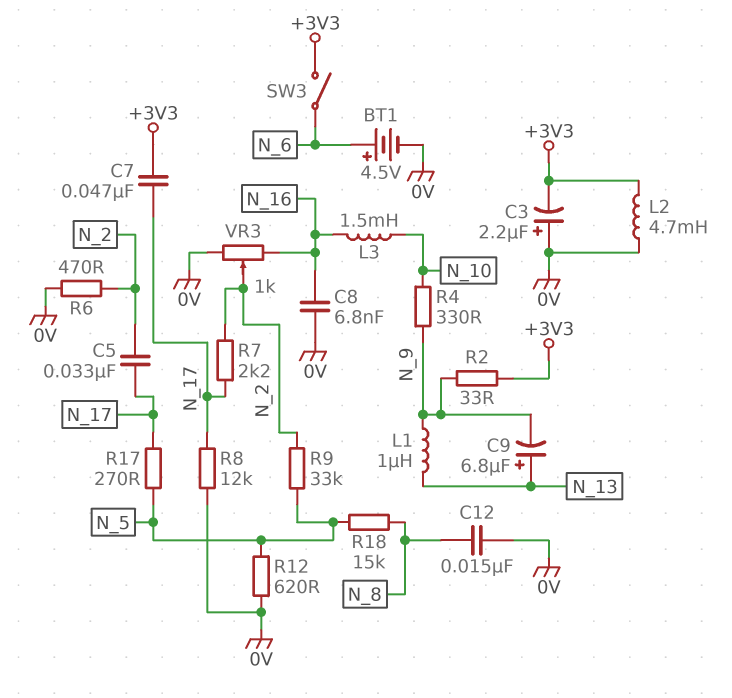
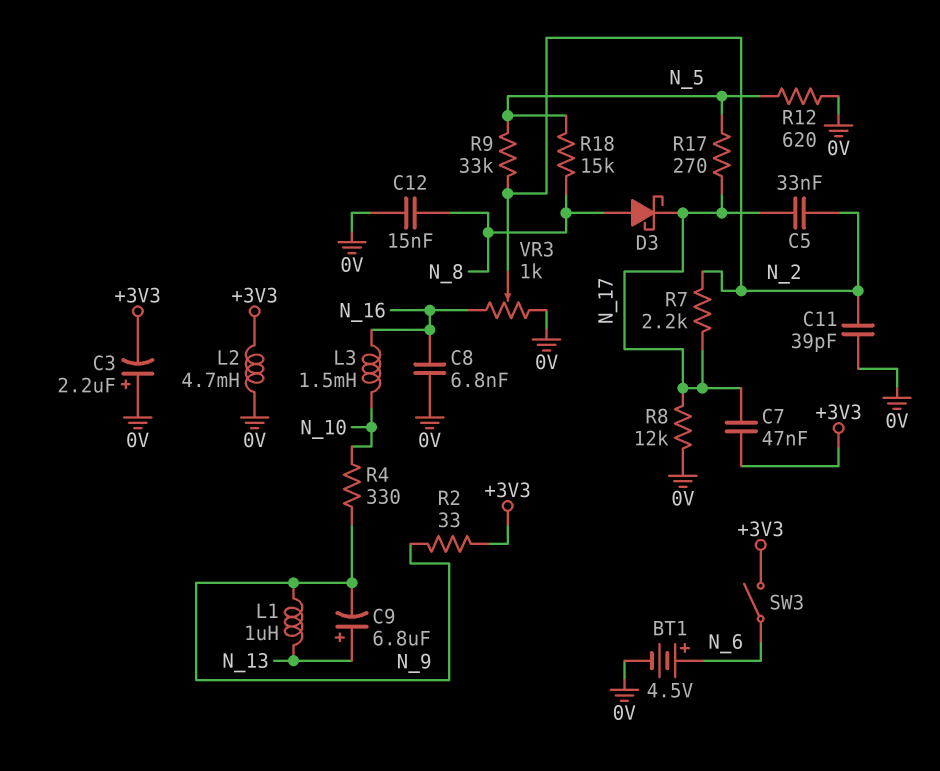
C11: none -> 39pF (0V, N_2)
D3: none -> schottky (A N_8, K N_17)
R6: 470 (0V, N_2) -> none

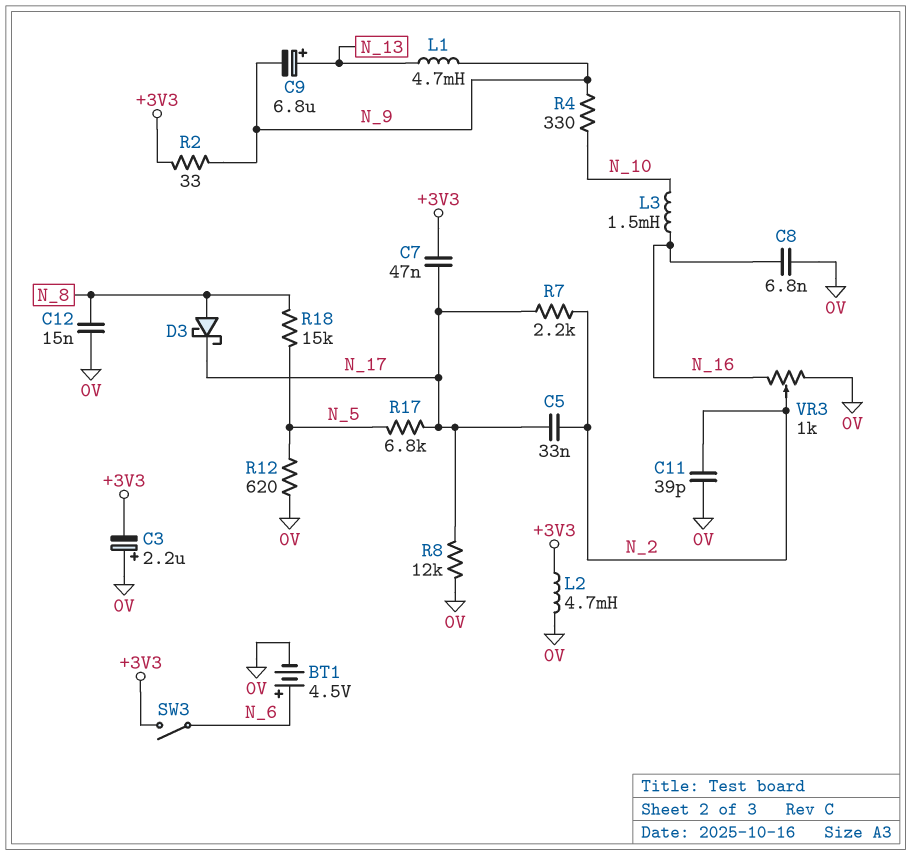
L1: 1uH (N_9, N_13) -> 4.7mH (N_9, N_13)
R9: 33k (N_2, N_5) -> none
R17: 270 (N_5, N_17) -> 6.8k (N_5, N_17)

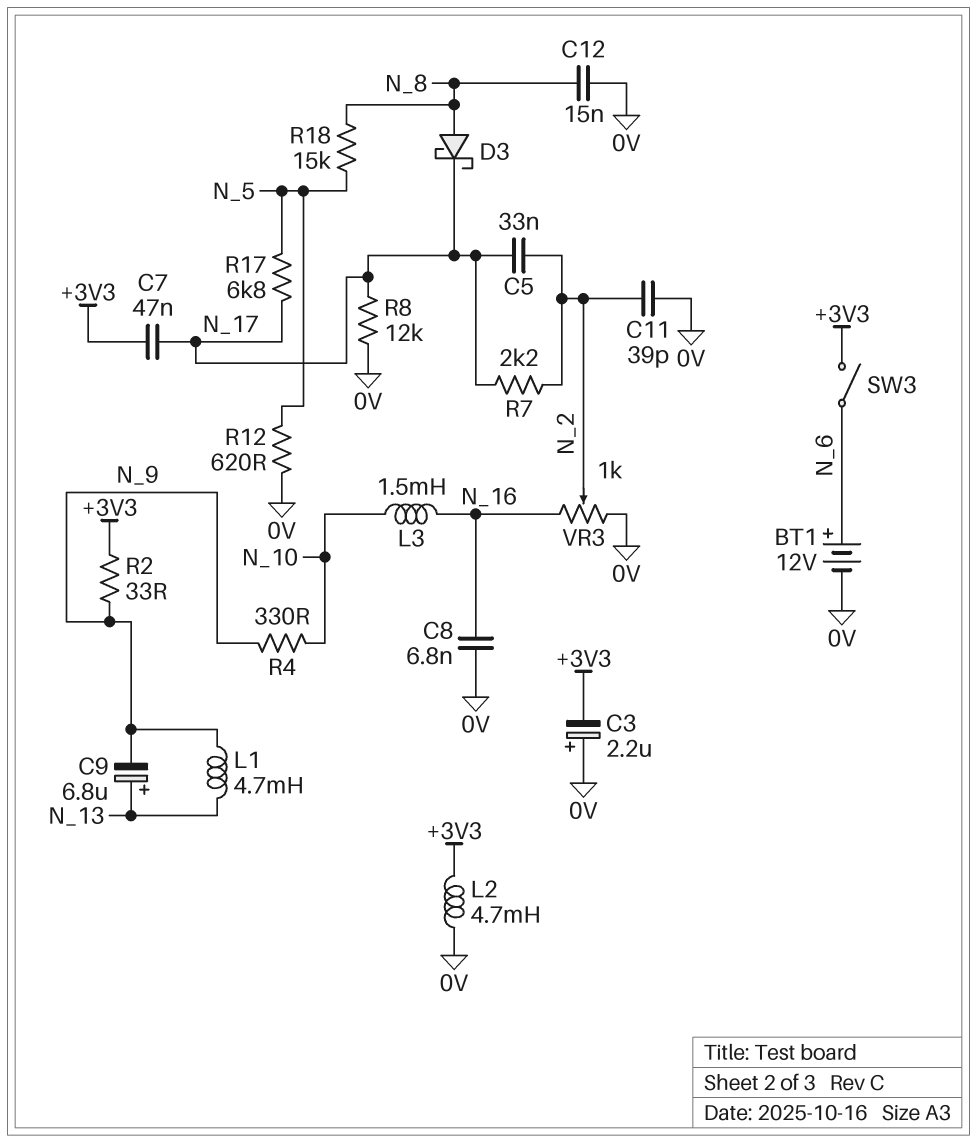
BT1: 4.5V (plus N_6, minus 0V) -> 12V (plus N_6, minus 0V)

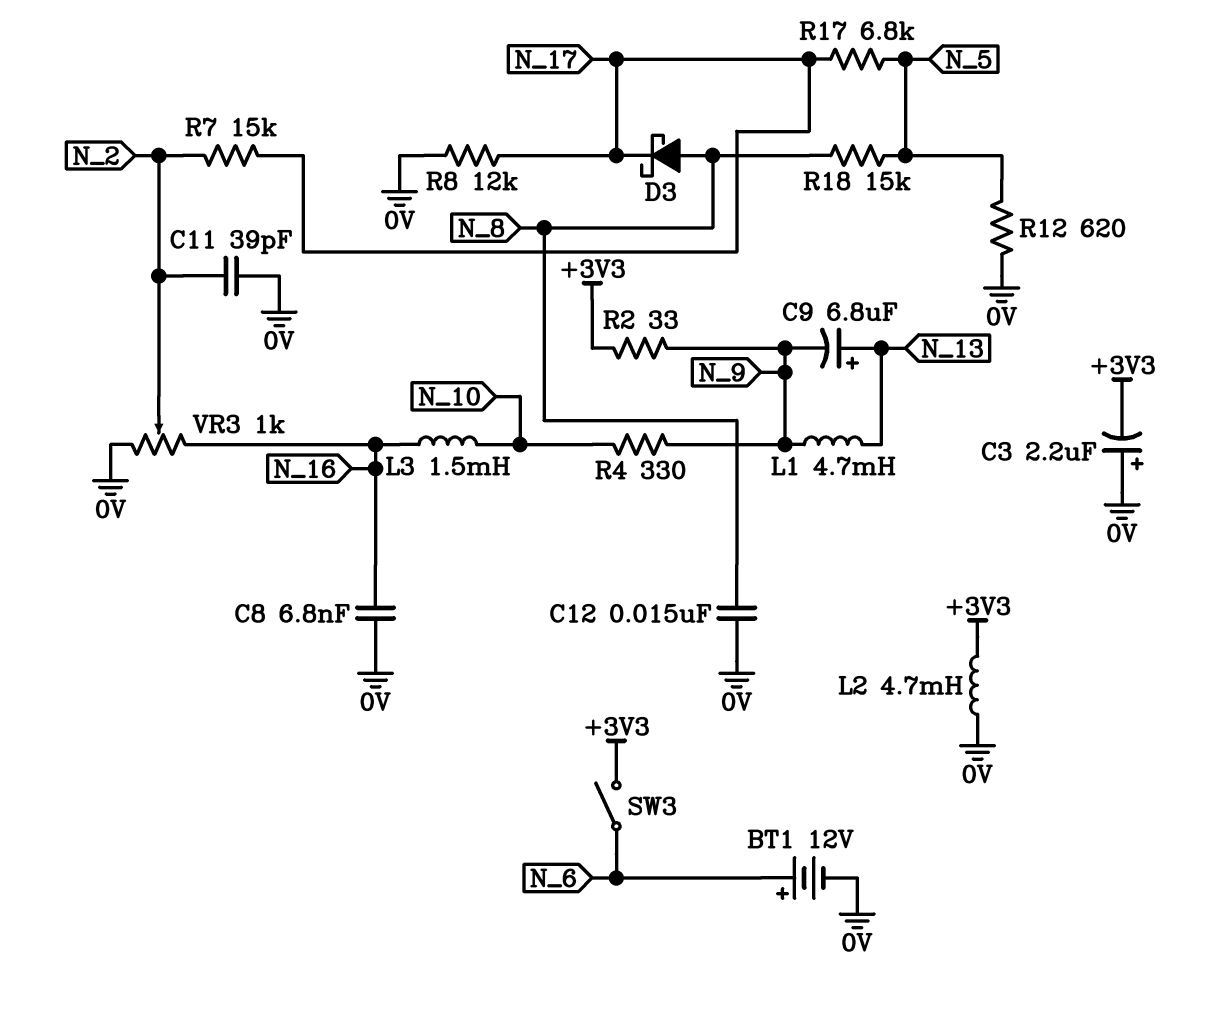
C5: 33nF (N_2, N_17) -> none
C7: 47nF (+3V3, N_17) -> none
R7: 2.2k (N_2, N_17) -> 15k (N_2, N_17)

